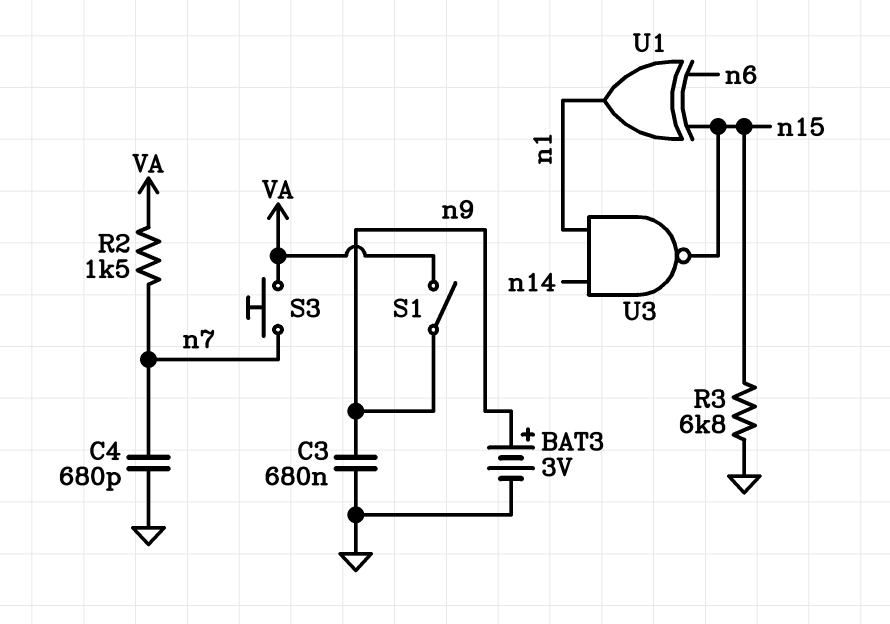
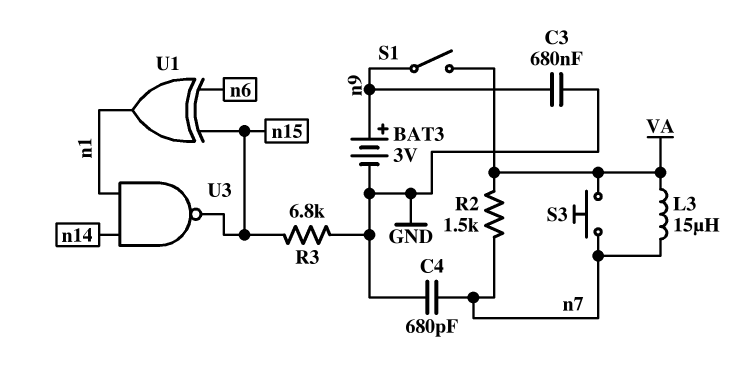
L3: none -> 15uH (VA, n7)

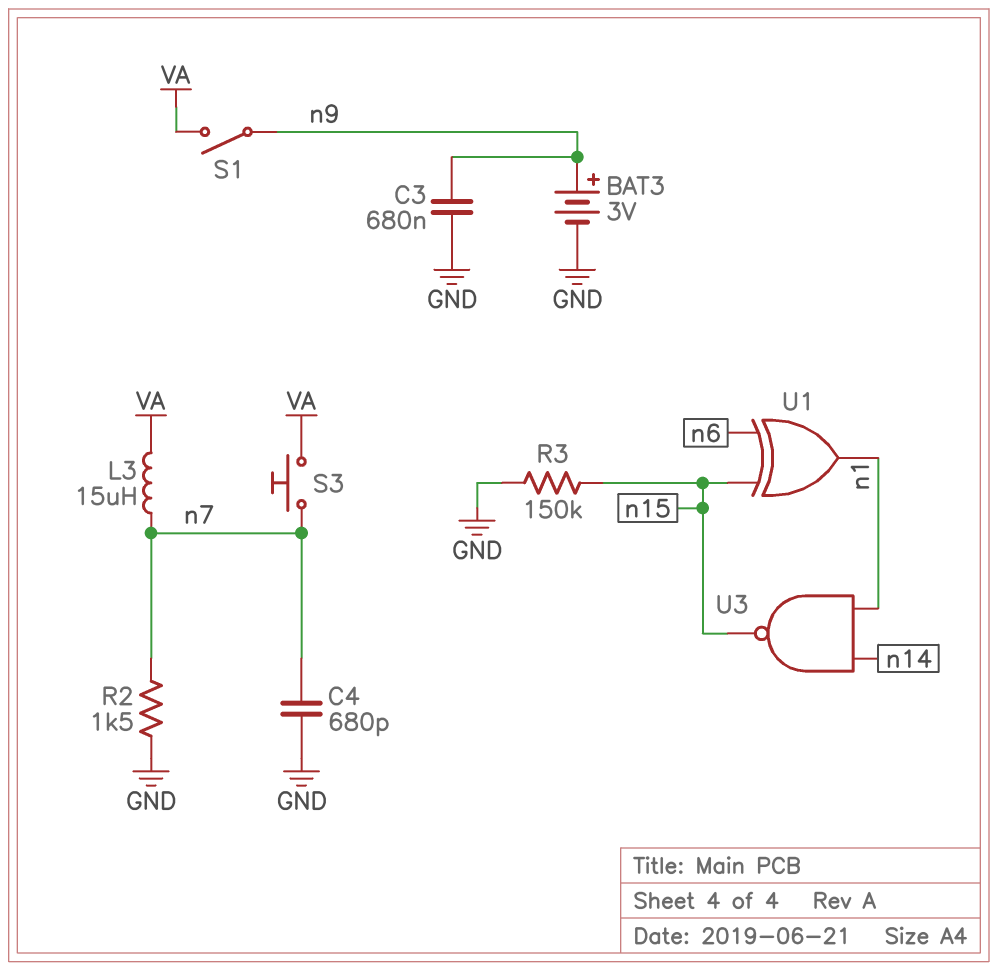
R2: 1.5k (VA, n7) -> 1.5k (GND, n7)
R3: 6.8k (GND, n15) -> 150k (GND, n15)

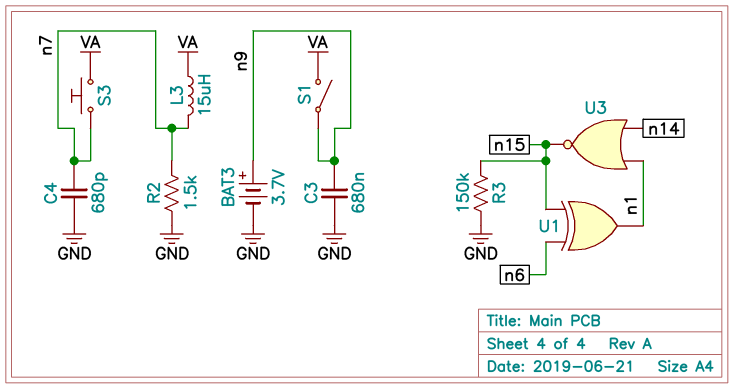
BAT3: 3V (plus n9, minus GND) -> 3.7V (plus n9, minus GND)
U3: NAND (in n1, in n14, out n15) -> NOR (in n1, in n14, out n15)

